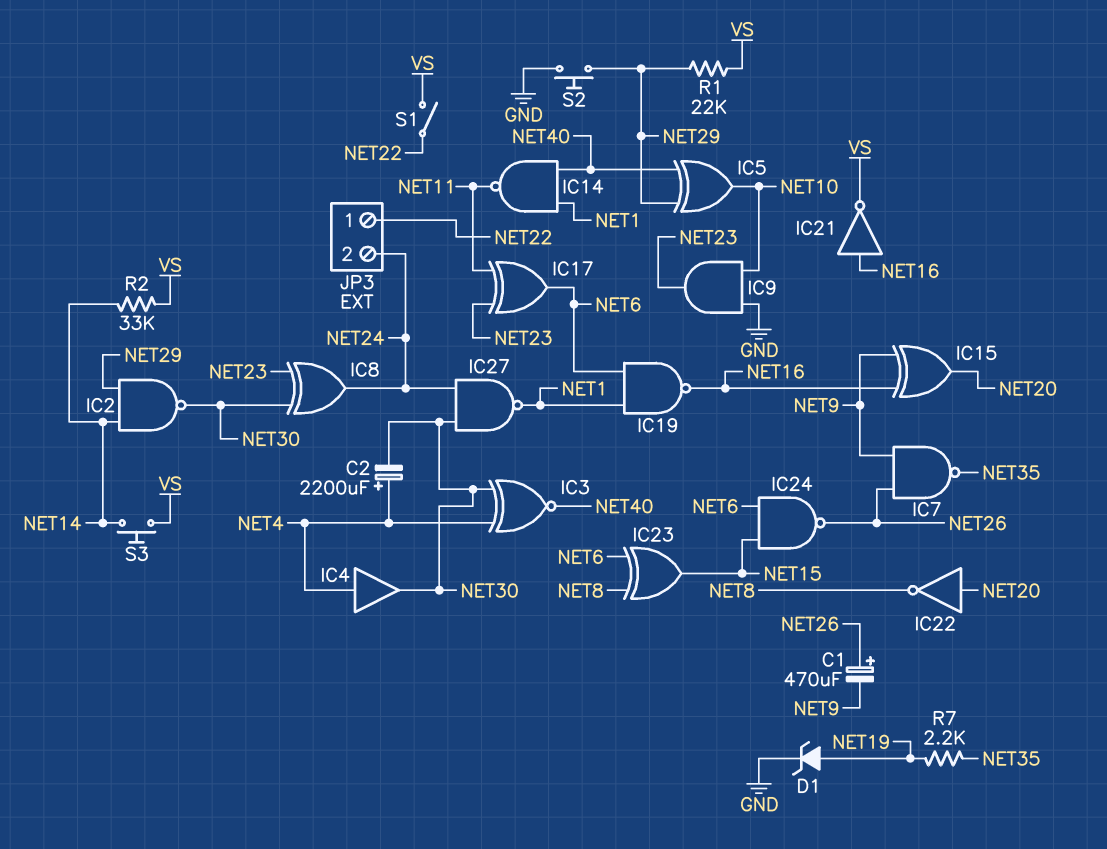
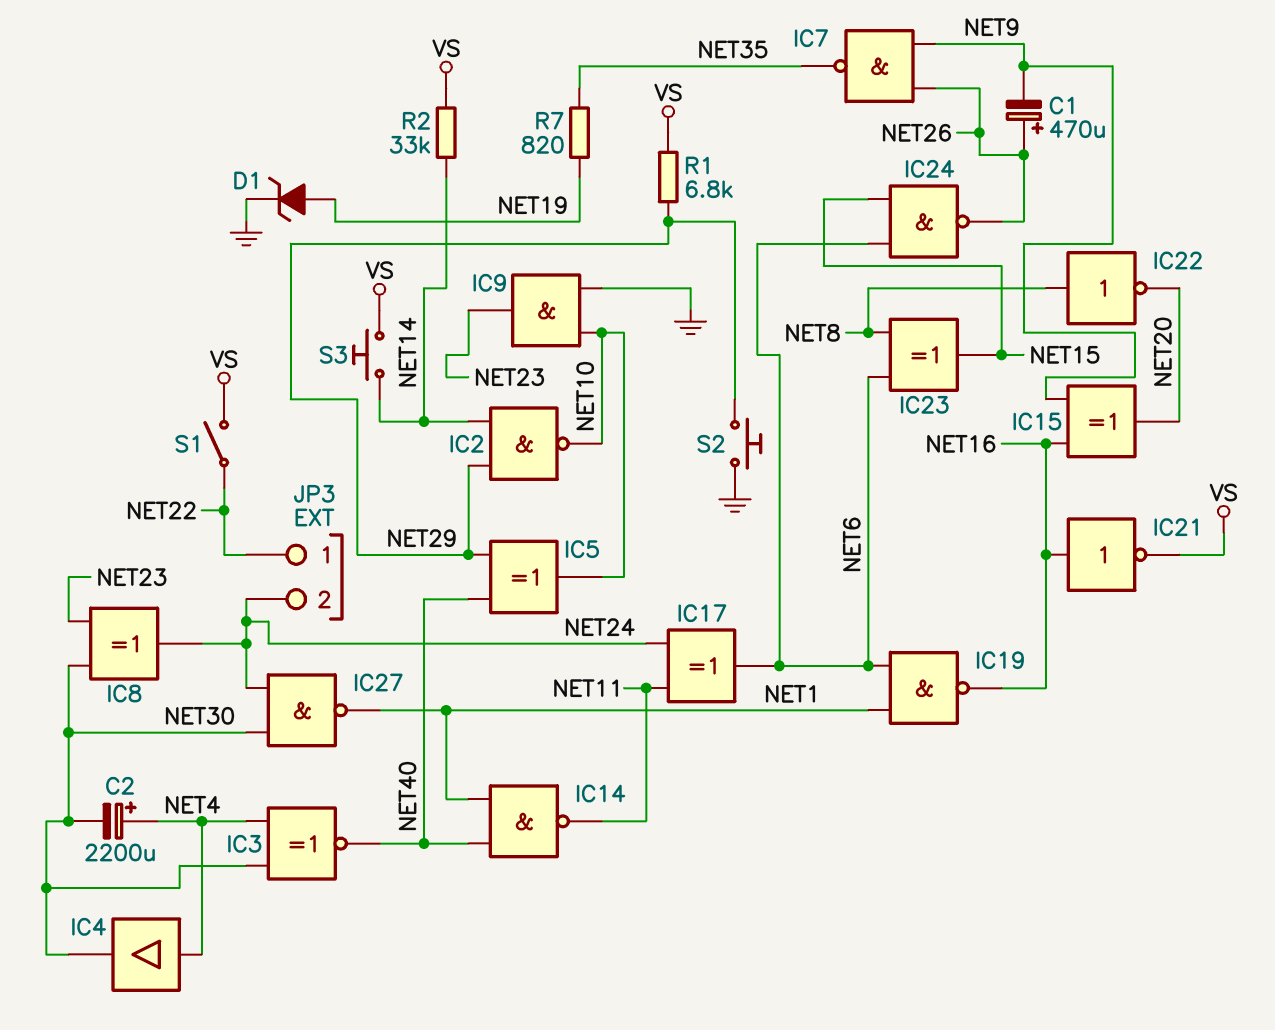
IC2: NAND (in NET14, in NET29, out NET30) -> NAND (in NET14, in NET29, out NET10)
IC17: XOR (in NET11, in NET23, out NET6) -> XOR (in NET11, in NET24, out NET6)
IC22: NOT (in NET20, out NET8) -> NOT (in NET8, out NET20)
R1: 22k (NET29, VS) -> 6.8k (NET29, VS)
R7: 2.2k (NET19, NET35) -> 820 (NET19, NET35)

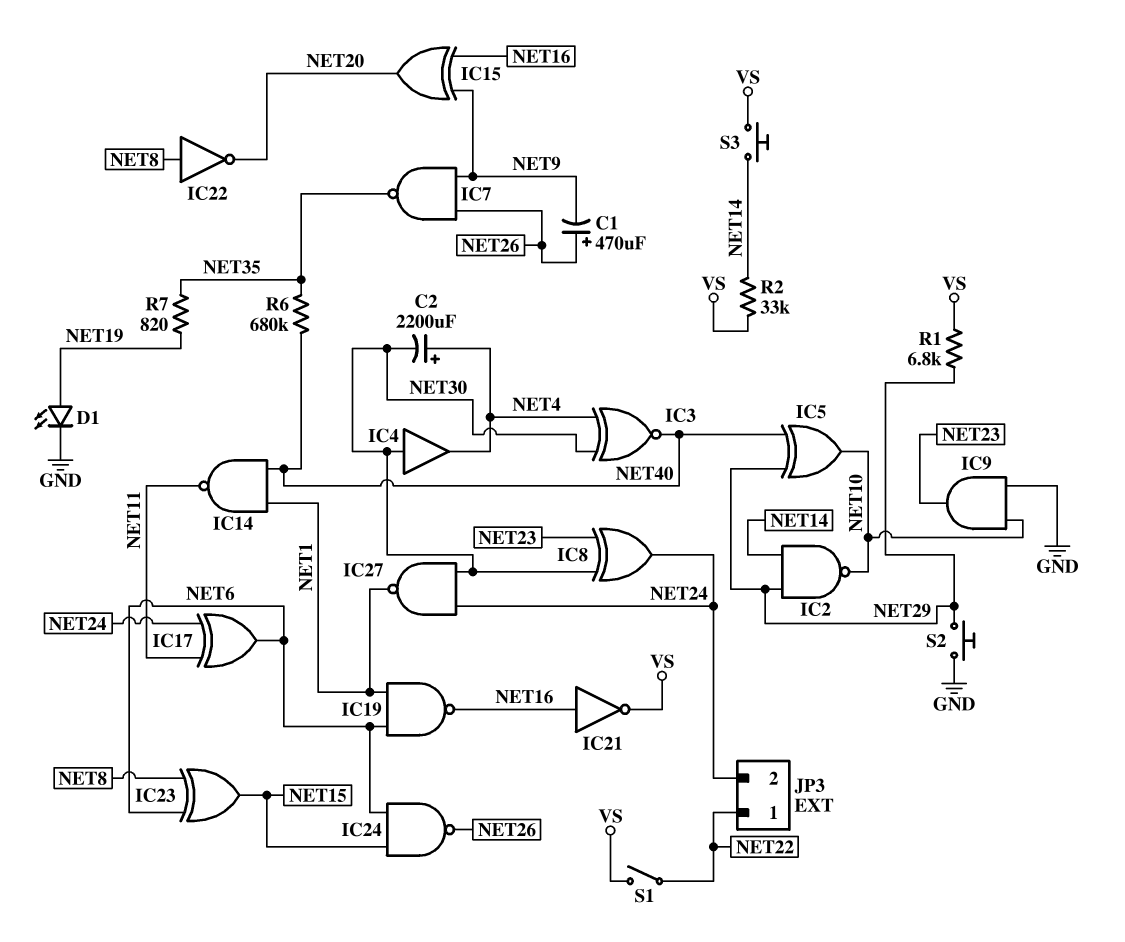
D1: zener (A NET19, K GND) -> LED (A NET19, K GND)
IC4: buffer (in NET4, out NET30) -> buffer (in NET30, out NET4)
R6: none -> 680k (NET35, NET40)

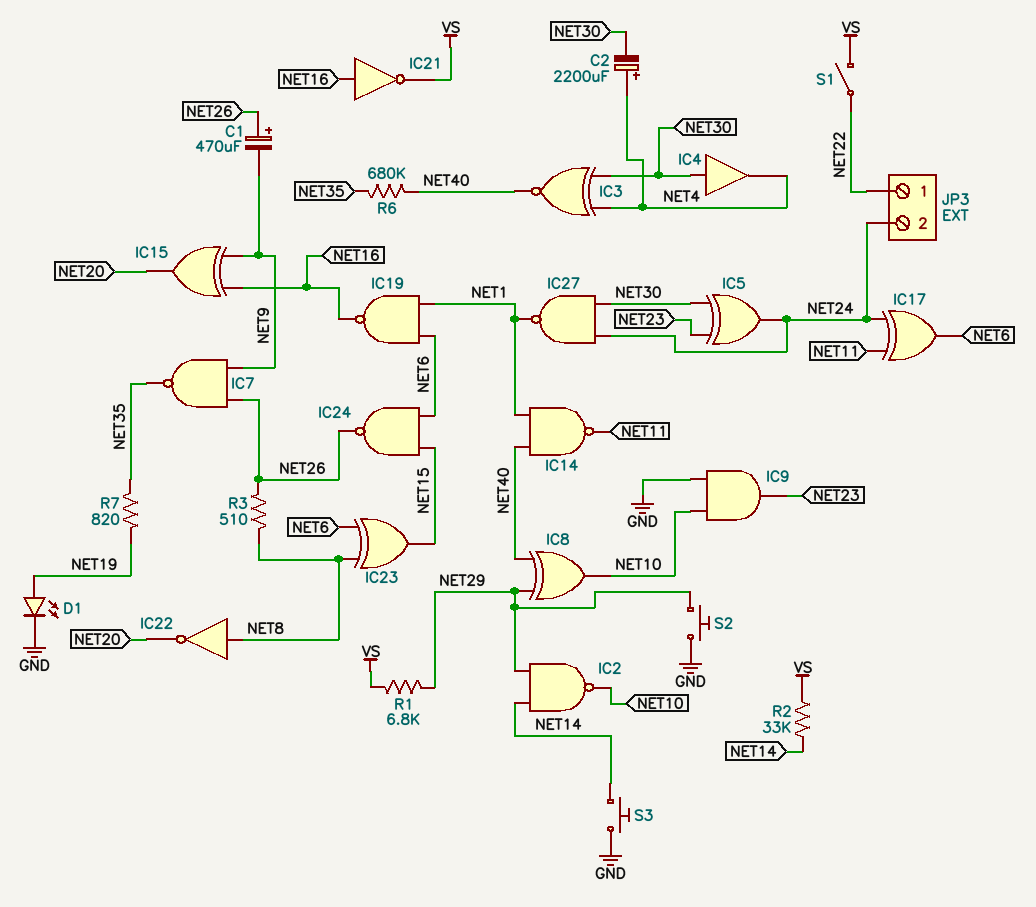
IC5: XOR (in NET29, in NET40, out NET10) -> XOR (in NET23, in NET30, out NET24)
IC8: XOR (in NET23, in NET30, out NET24) -> XOR (in NET29, in NET40, out NET10)
R3: none -> 510 (NET8, NET26)
S3: button (NET14, VS) -> button (GND, NET14)

